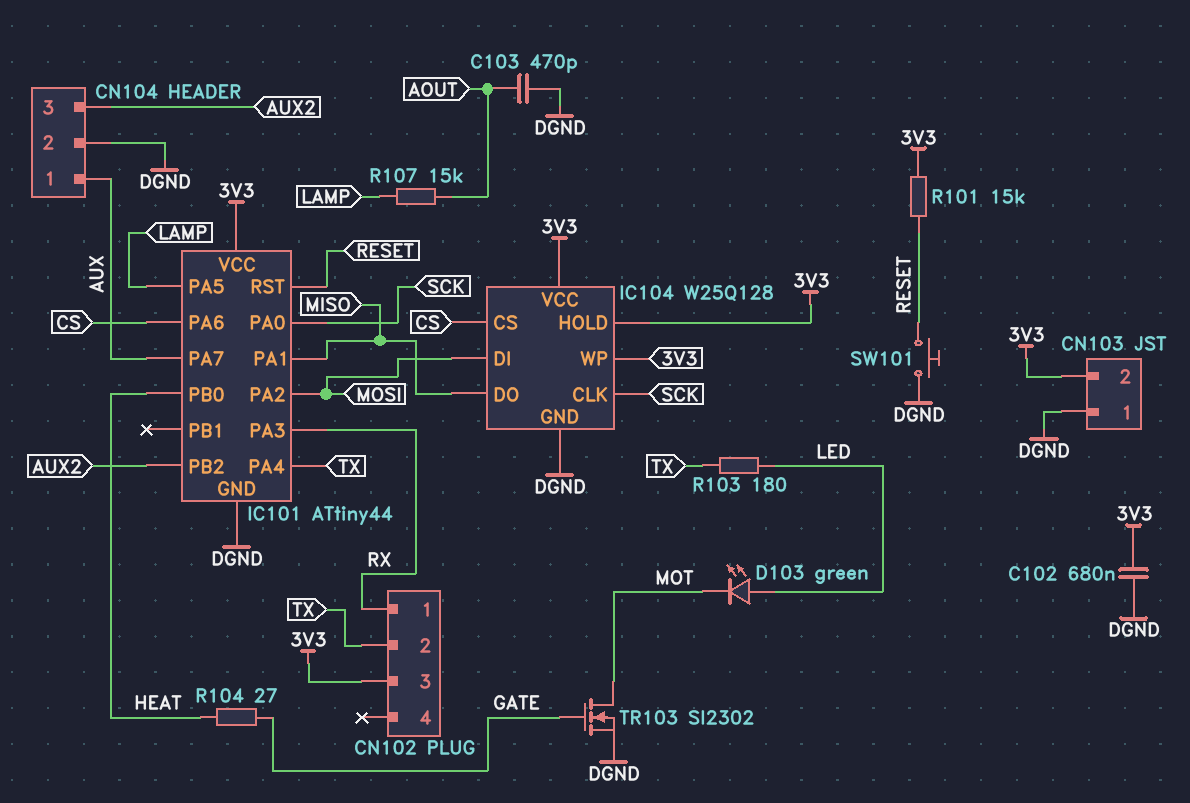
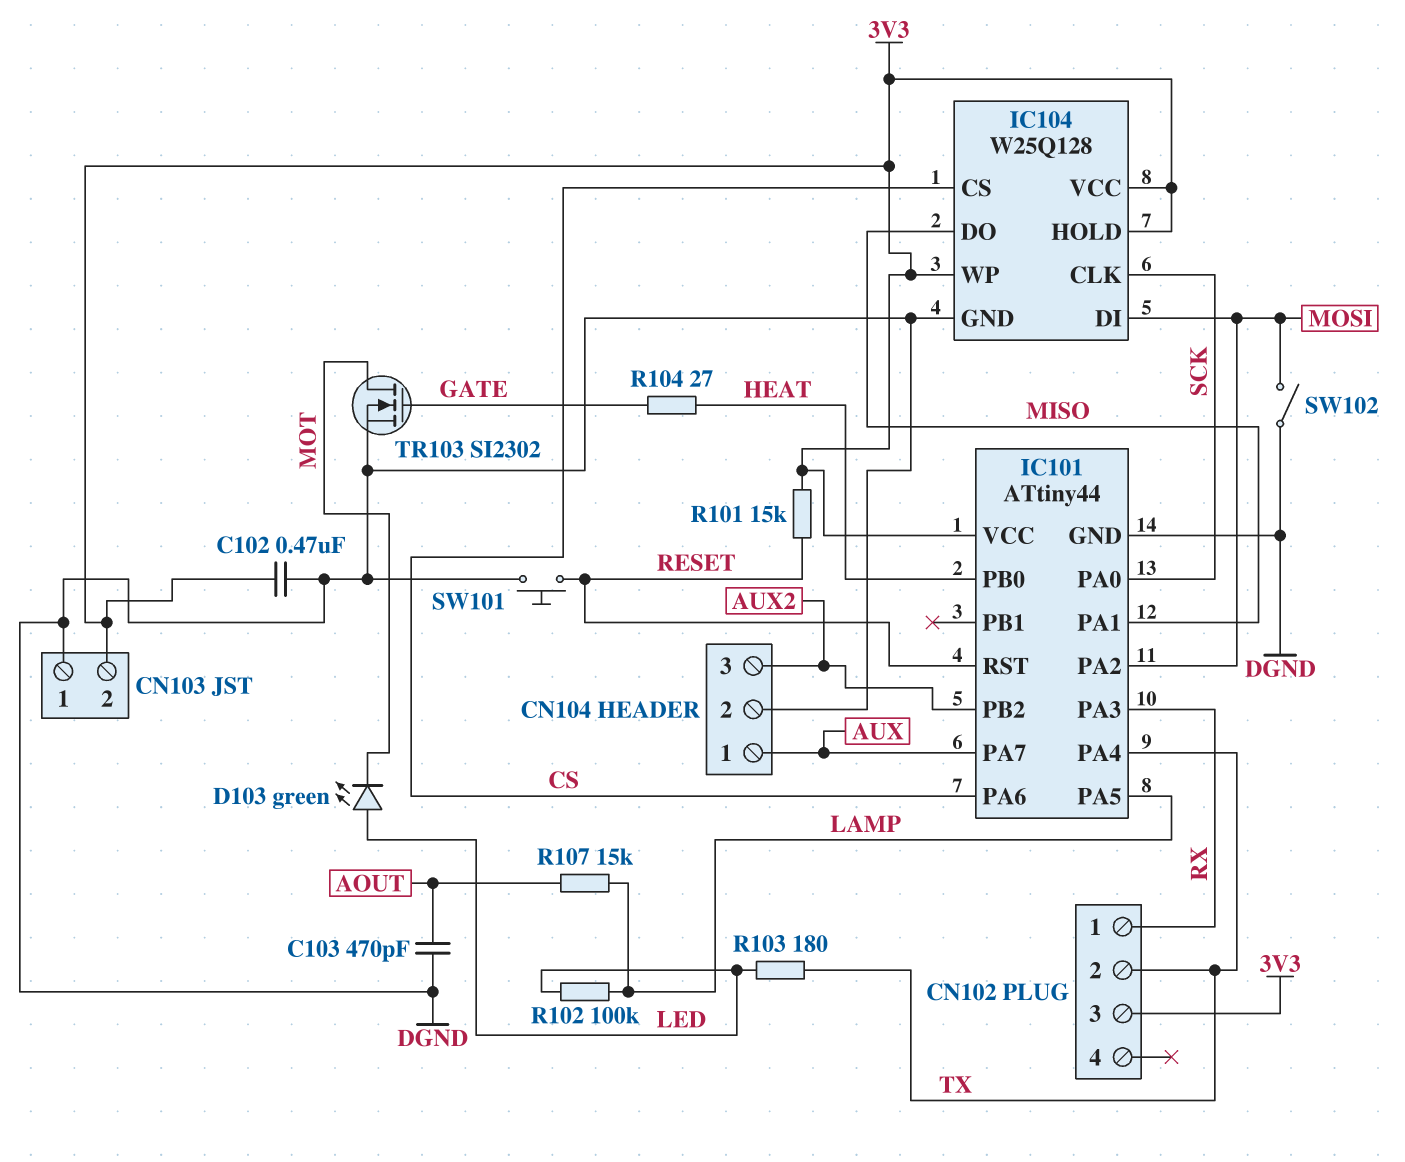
C102: 680nF (3V3, DGND) -> 470nF (3V3, DGND)
R102: none -> 100k (LAMP, LED)
SW102: none -> switch (DGND, MOSI)

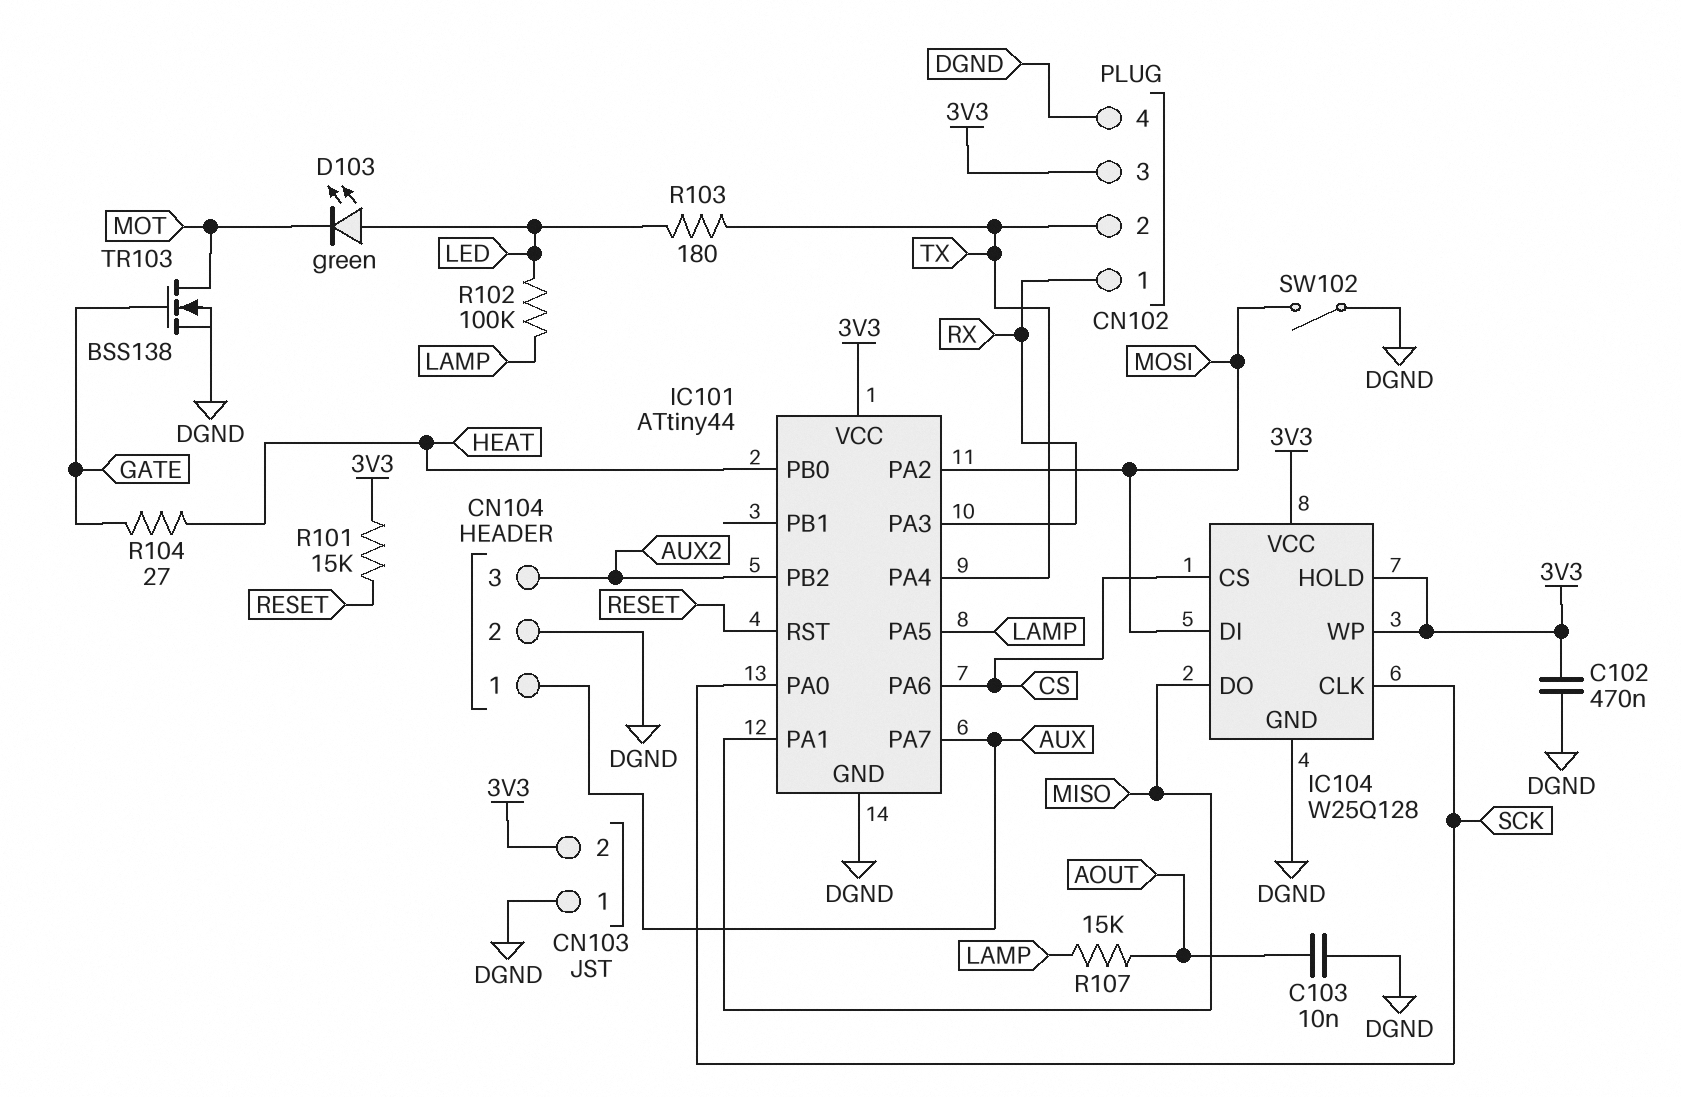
C103: 470pF (AOUT, DGND) -> 10nF (AOUT, DGND)
CN102 pin 4: none -> DGND
SW101: button (DGND, RESET) -> none
TR103: NMOS SI2302 (G GATE, D MOT, S DGND) -> NMOS BSS138 (G GATE, D MOT, S DGND)

